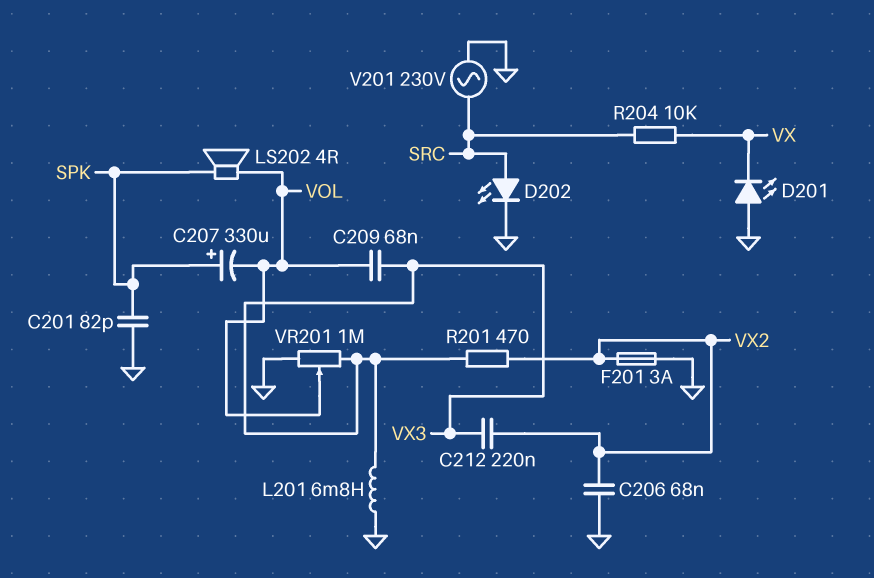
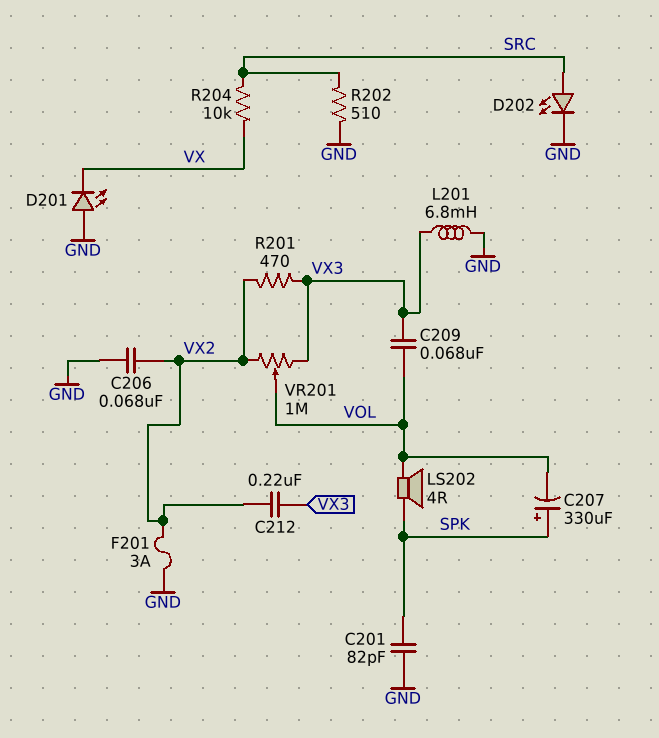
R202: none -> 510 (GND, SRC)
V201: AC 230V (GND, SRC) -> none
VR201: 1M (GND, VX3, wiper VOL) -> 1M (VX2, VX3, wiper VOL)

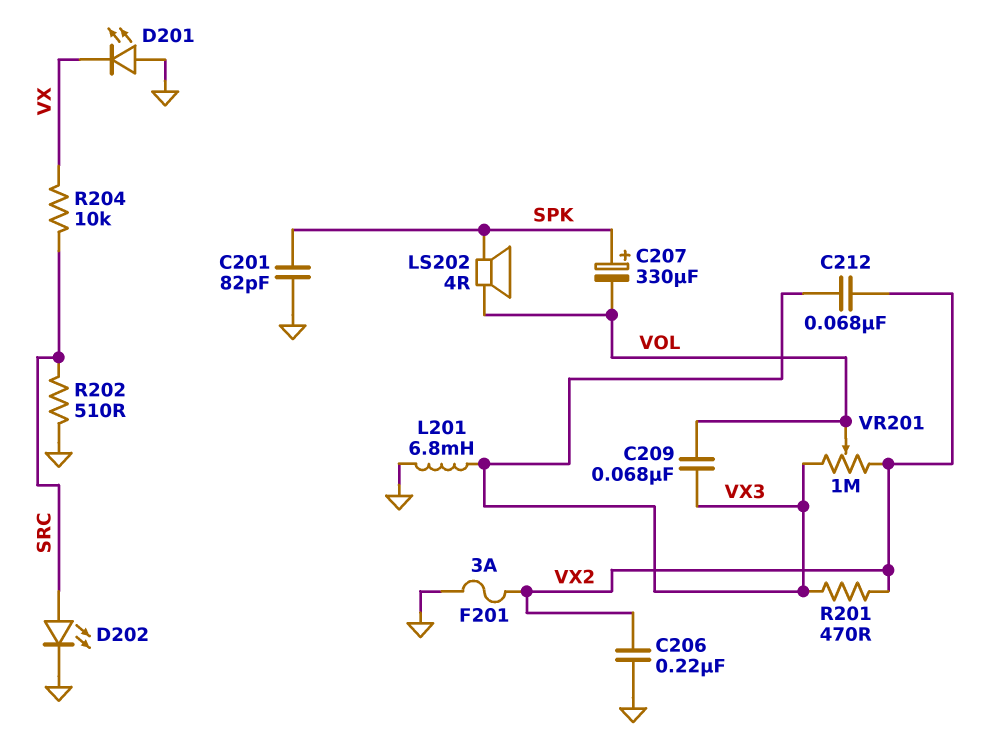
C206: 68nF (GND, VX2) -> 220nF (GND, VX2)
C212: 220nF (VX2, VX3) -> 68nF (VX2, VX3)

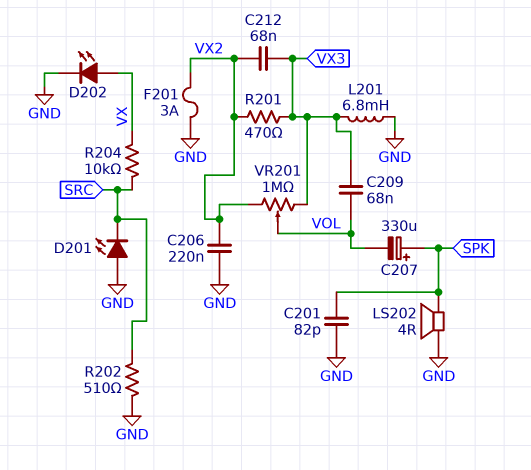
D201: LED (A GND, K VX) -> LED (A GND, K SRC)
D202: LED (A SRC, K GND) -> LED (A VX, K GND)
LS202: speaker 4R (SPK, VOL) -> speaker 4R (GND, SPK)

